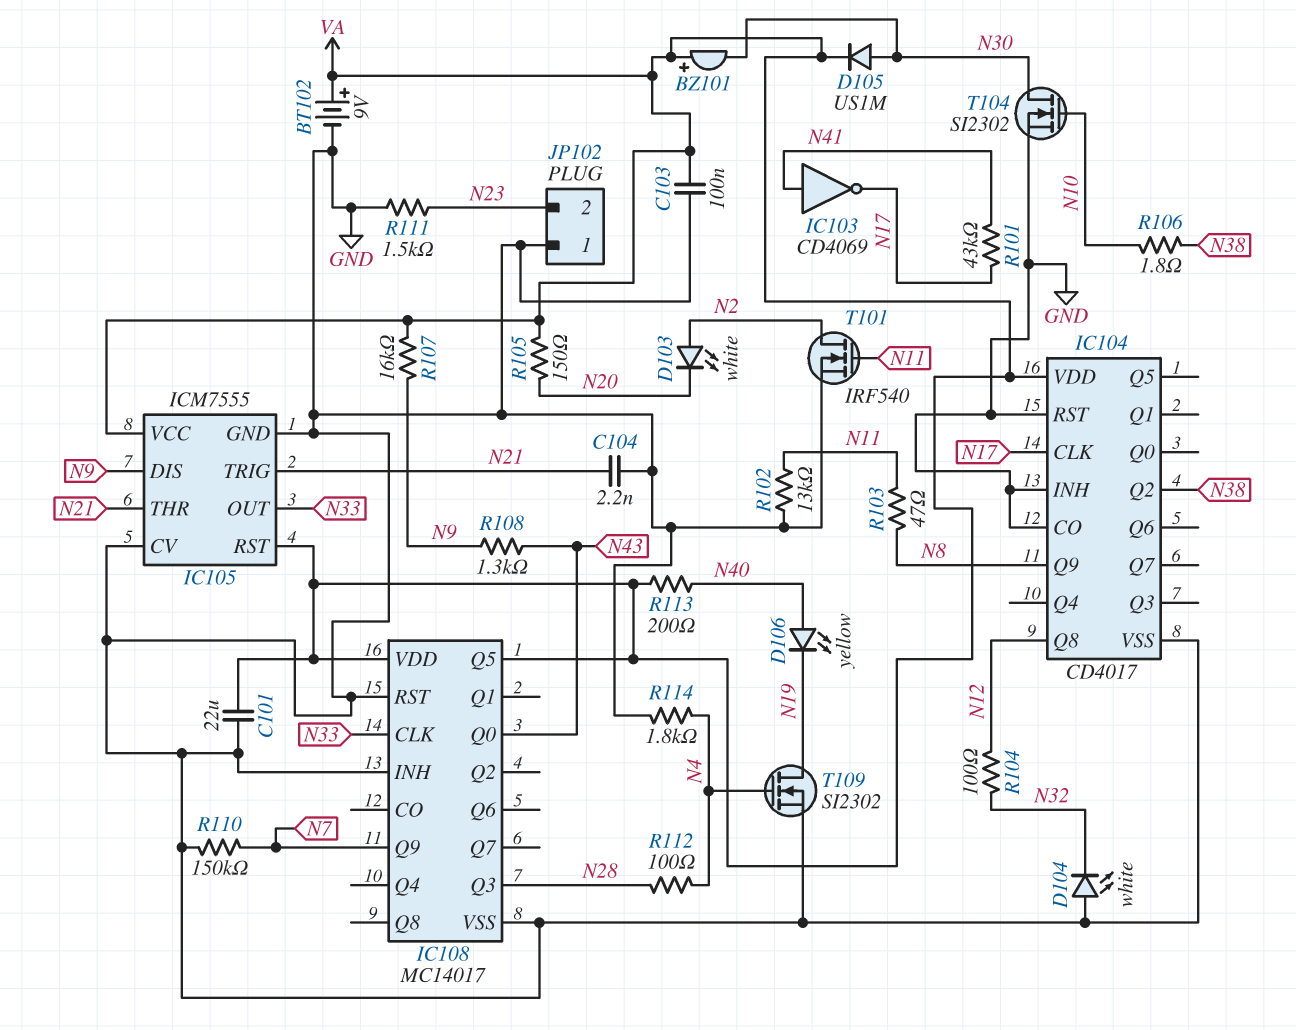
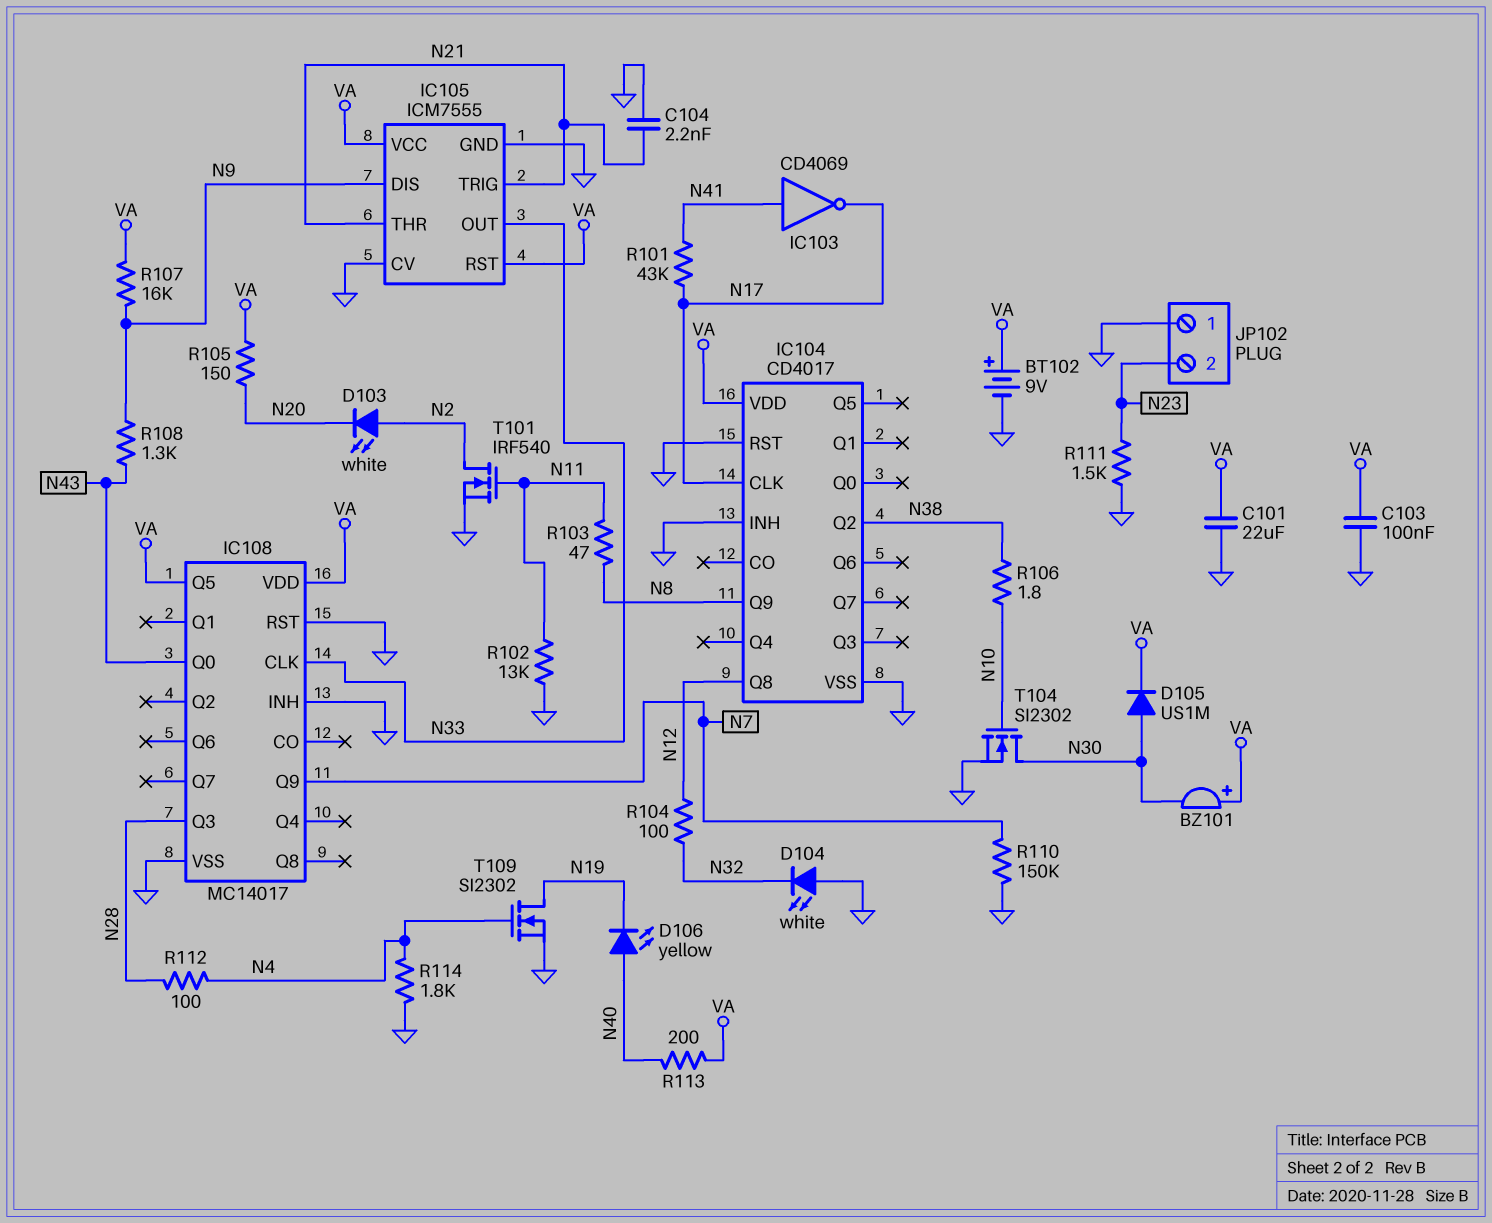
IC104 pin CO: GND -> none

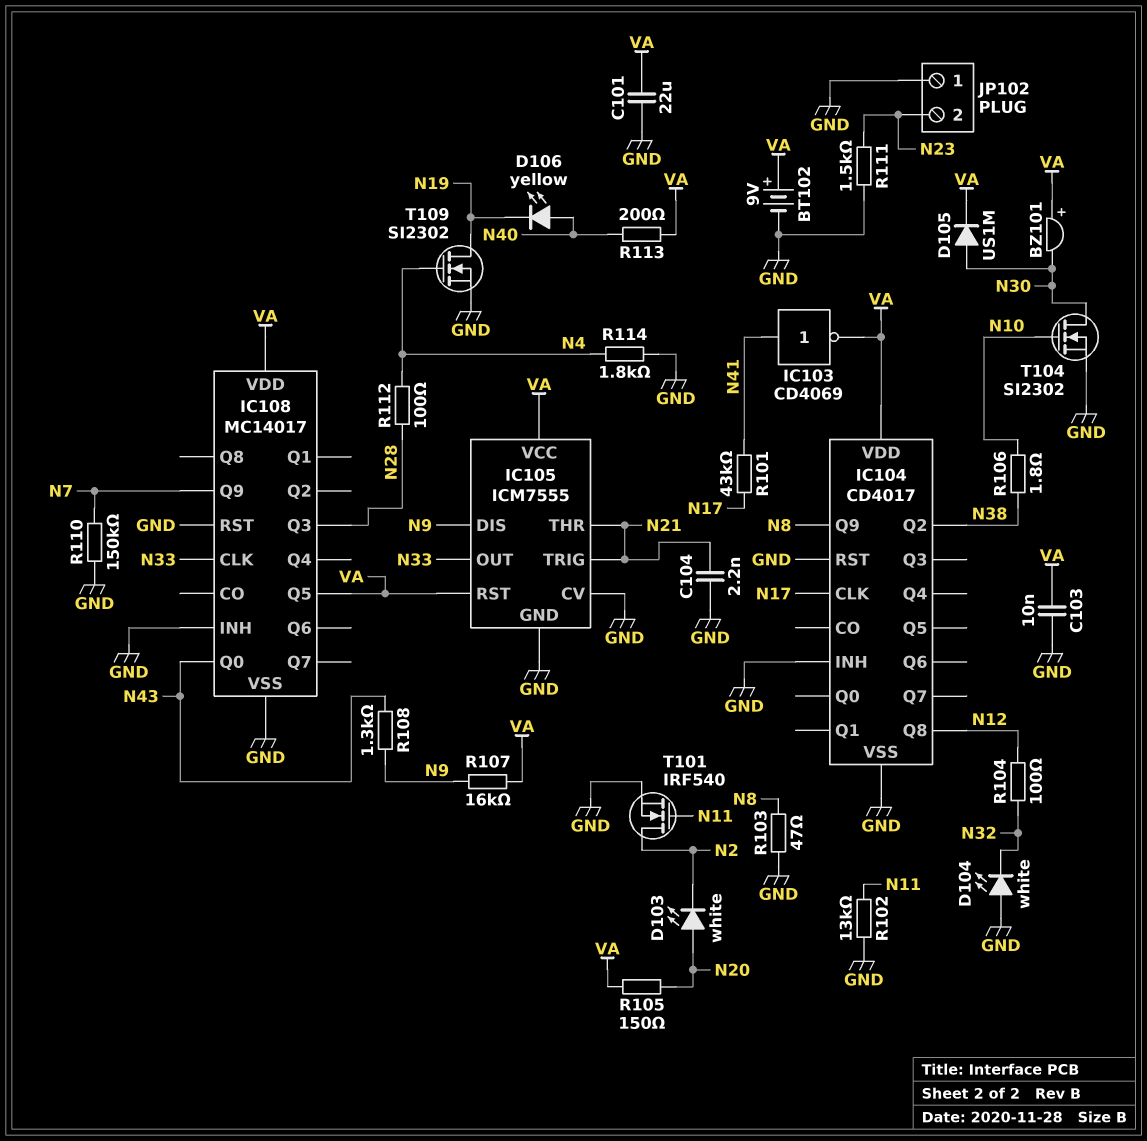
C103: 100nF (GND, VA) -> 10nF (GND, VA)
D103: LED white (A N2, K N20) -> LED white (A N20, K N2)
IC103: NOT CD4069 (in N41, out N17) -> NOT CD4069 (in N41, out VA)
R103: 47 (N8, N11) -> 47 (GND, N8)

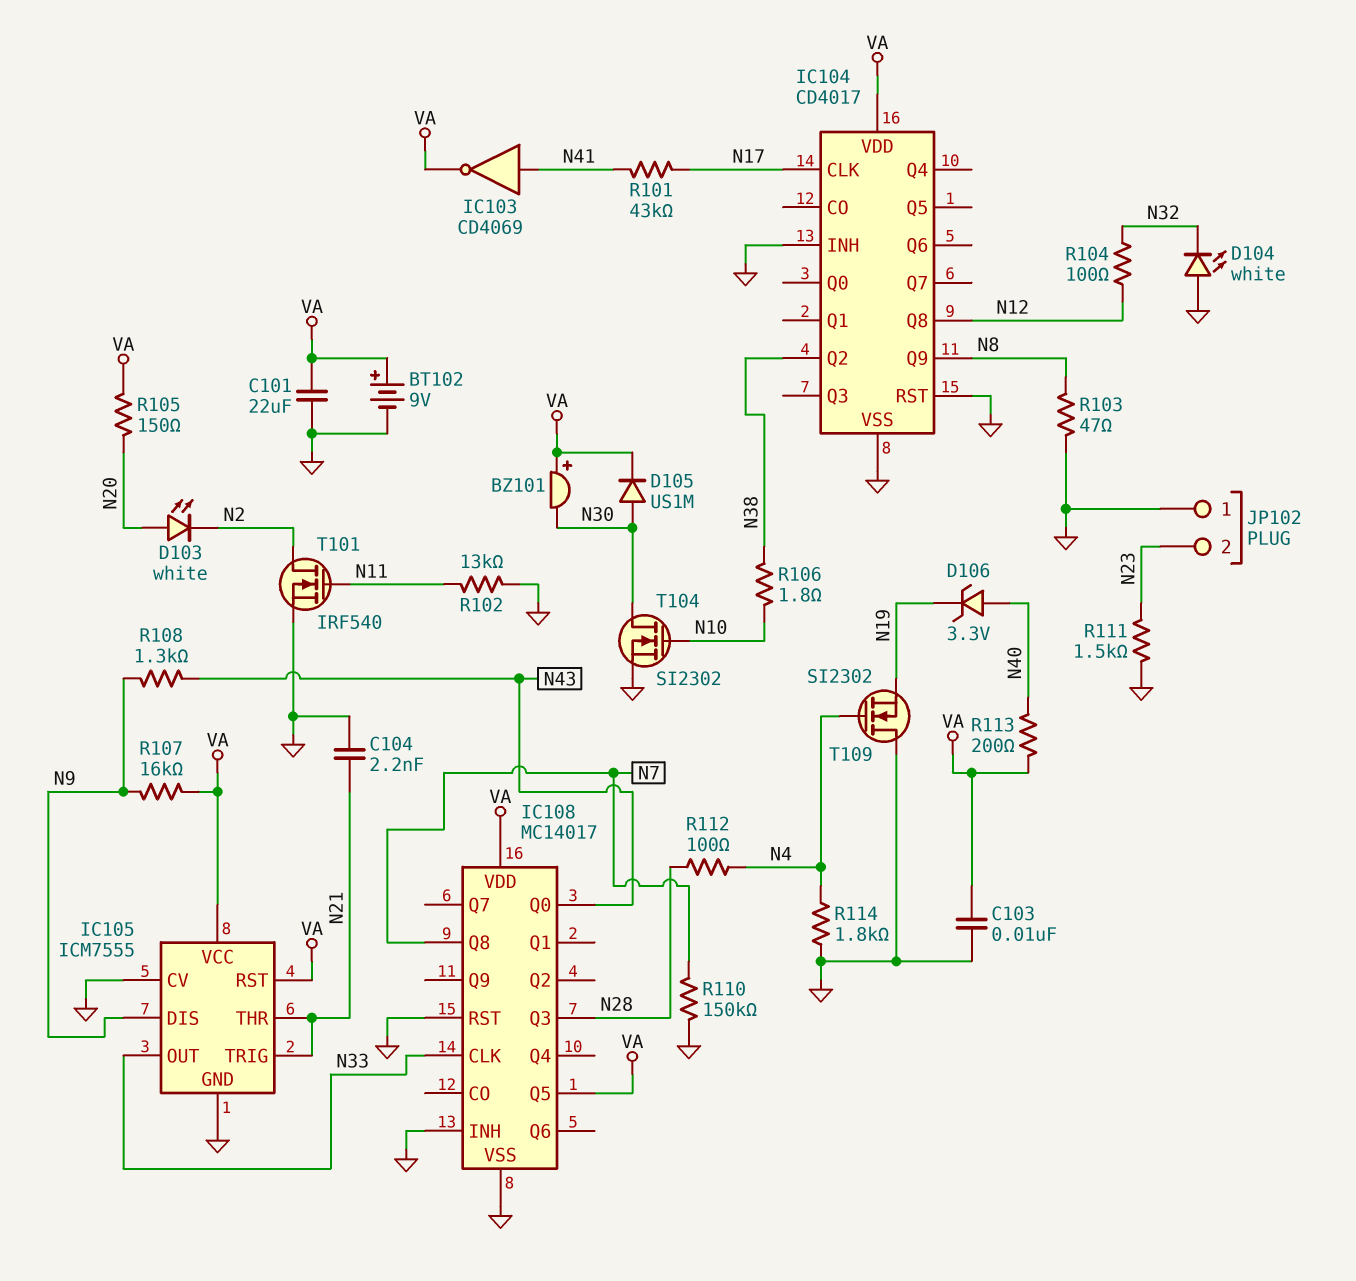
D106: LED yellow (A N40, K N19) -> zener 3.3V (A N40, K N19)
IC108 pin Q8: none -> N7
IC108 pin Q9: N7 -> none
T109: NMOS SI2302 (G N4, D N19, S GND) -> NMOS SI2302 (G N4, D GND, S N19)

